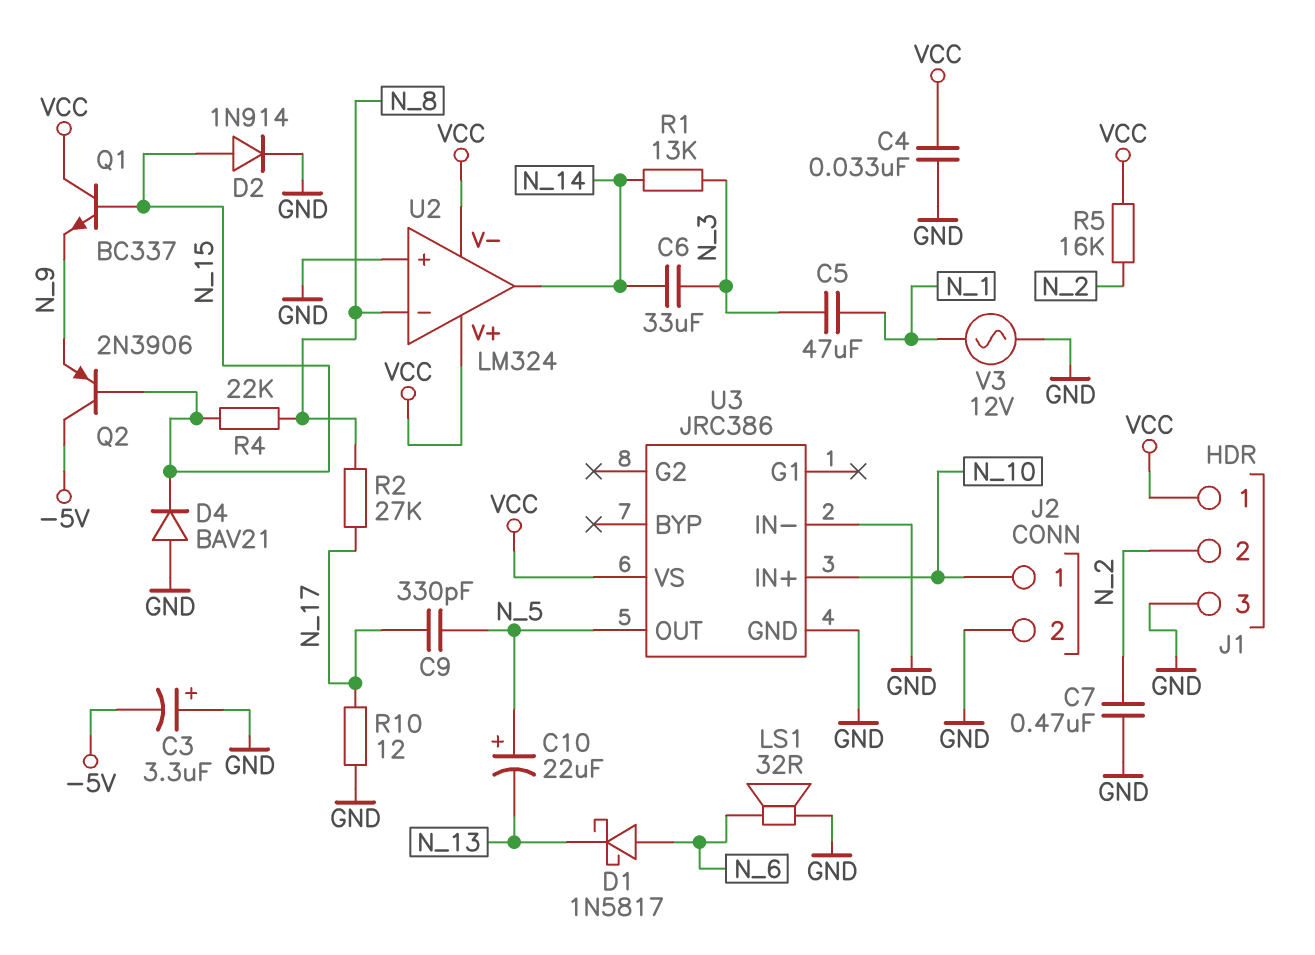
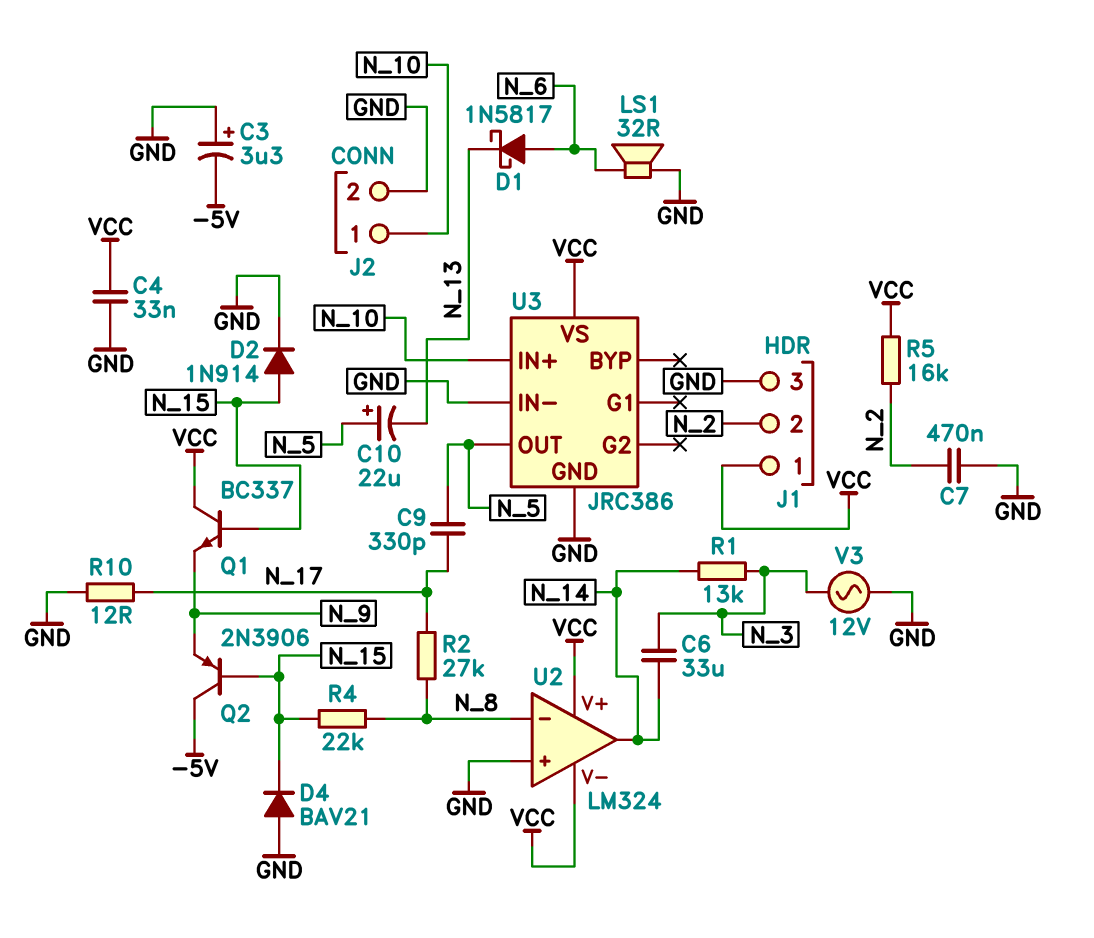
C5: 47uF (N_1, N_3) -> none
V3: AC 12V (GND, N_1) -> AC 12V (GND, N_3)

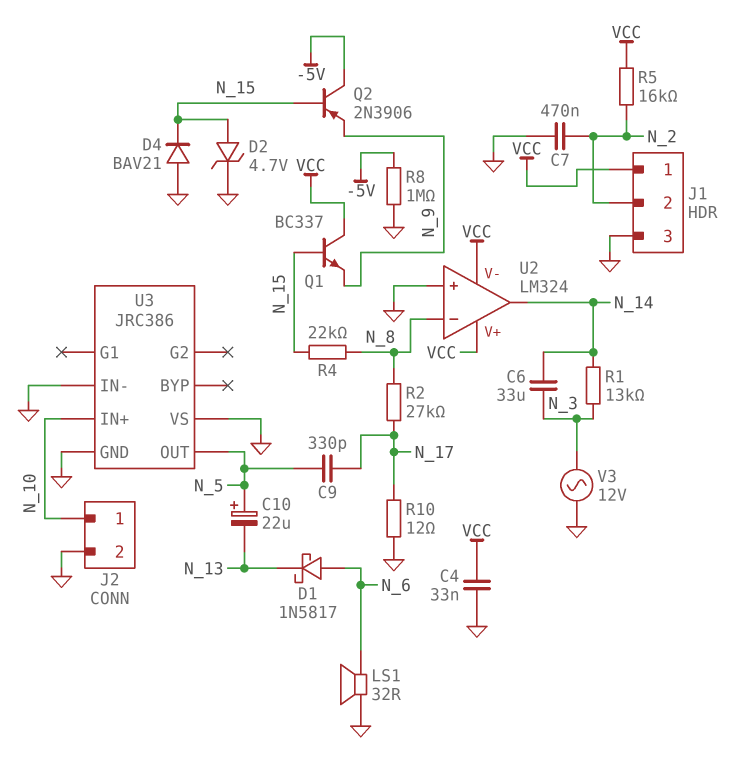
C3: 3.3uF (plus GND, minus -5V) -> none
D2: diode 1N914 (A N_15, K GND) -> zener 4.7V (A N_15, K GND)
R8: none -> 1M (-5V, GND)
U3 pin VS: VCC -> GND

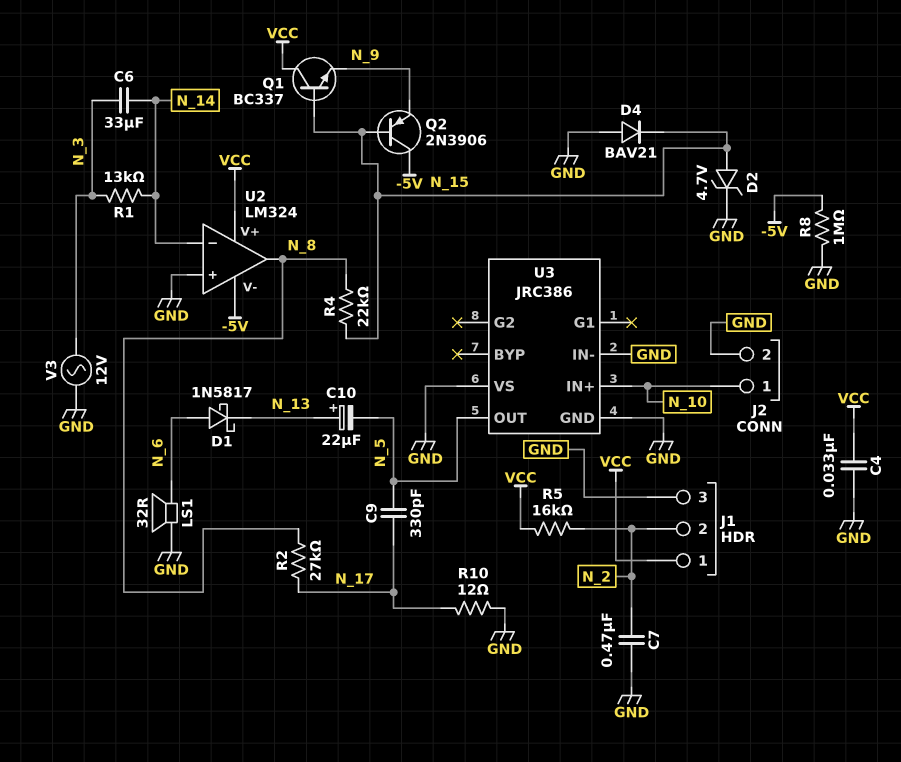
C10: 22uF (plus N_5, minus N_13) -> 22uF (plus N_13, minus N_5)
U2 pin V-: VCC -> -5V
U2 pin in-: N_8 -> N_14
U2 pin out: N_14 -> N_8

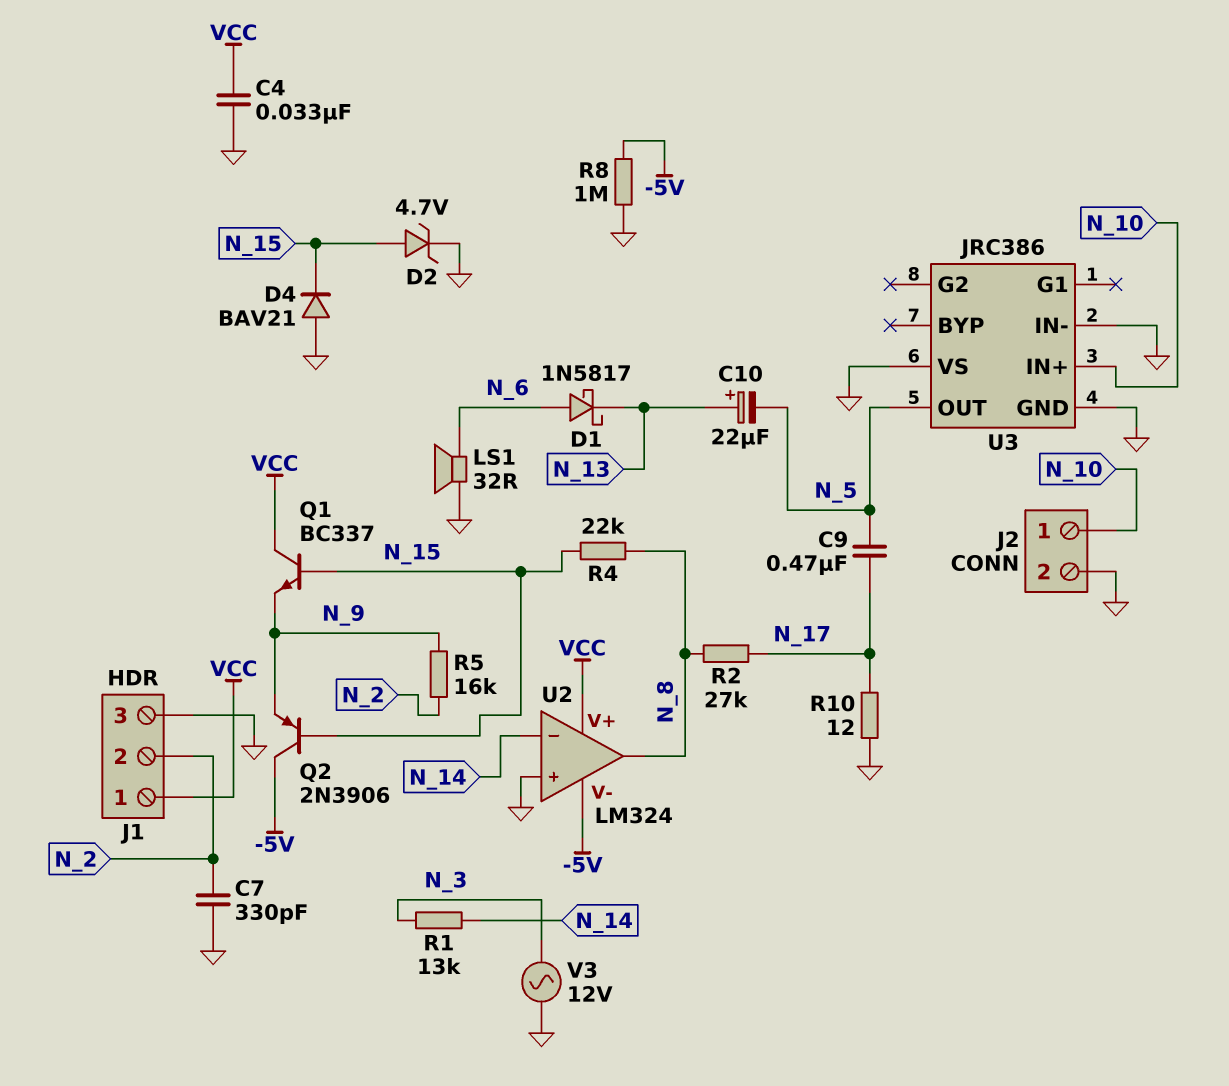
C6: 33uF (N_3, N_14) -> none
C7: 470nF (GND, N_2) -> 330pF (GND, N_2)
C9: 330pF (N_5, N_17) -> 470nF (N_5, N_17)
R5: 16k (N_2, VCC) -> 16k (N_2, N_9)

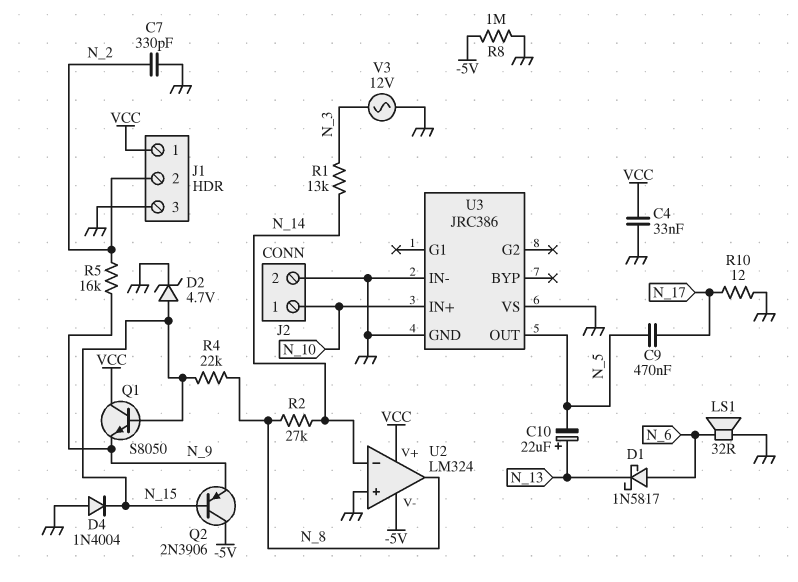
D4: diode BAV21 (A GND, K N_15) -> diode 1N4004 (A GND, K N_15)
Q1: NPN BC337 (B N_15, C VCC, E N_9) -> NPN S8050 (B N_15, C VCC, E N_9)
R2: 27k (N_8, N_17) -> 27k (N_8, N_14)

